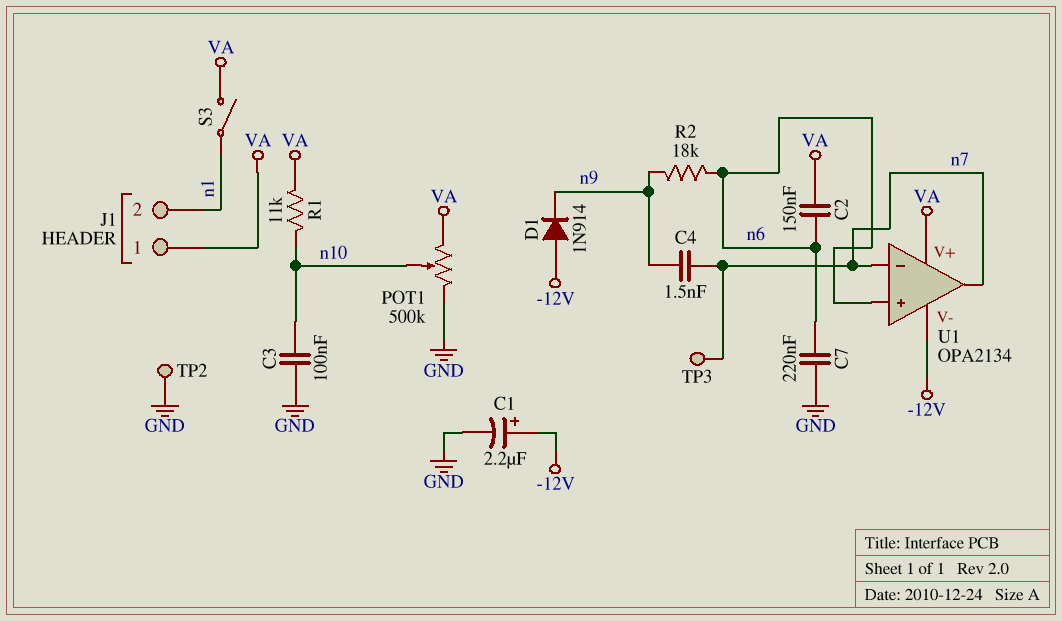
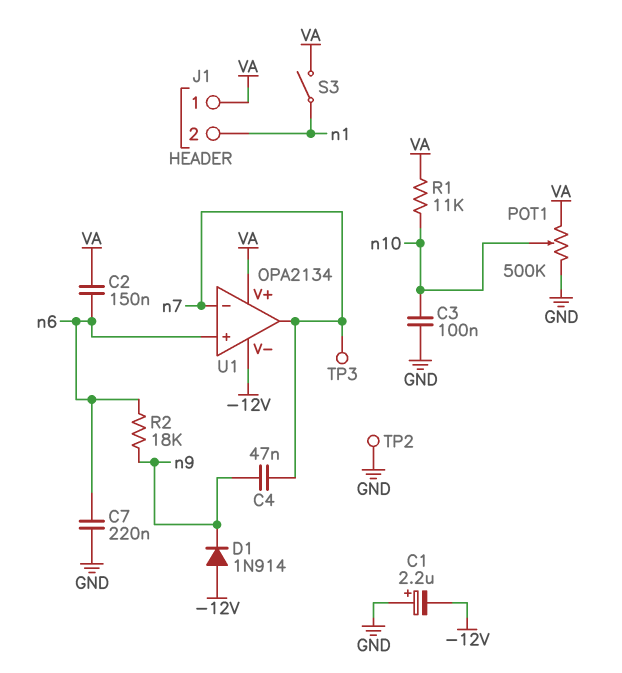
C1: 2.2uF (plus -12V, minus GND) -> 2.2uF (plus GND, minus -12V)
C4: 1.5nF (n7, n9) -> 47nF (n7, n9)

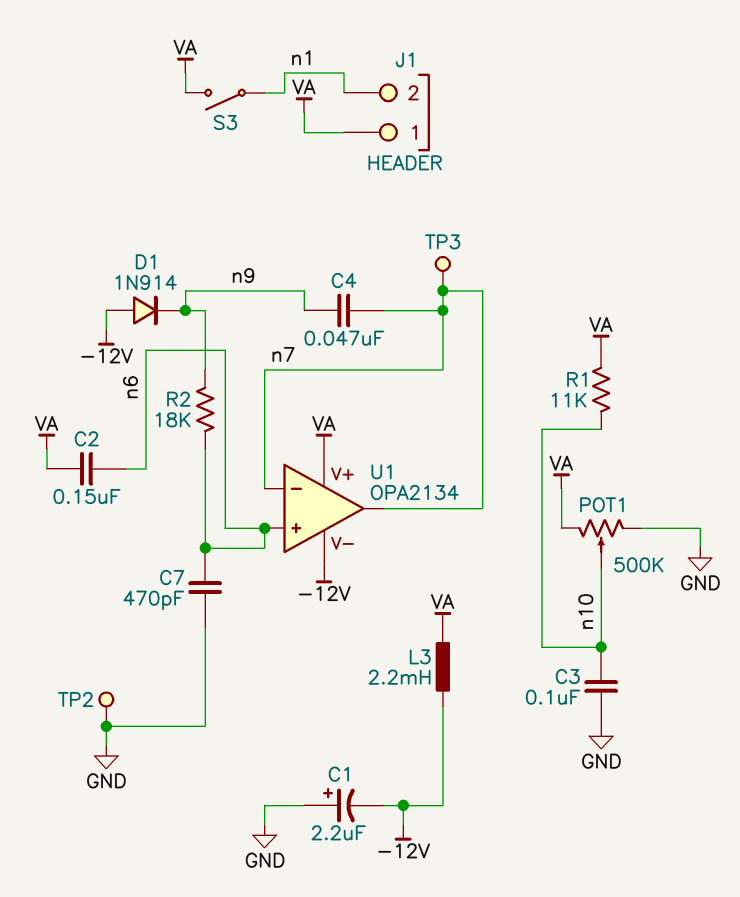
C7: 220nF (GND, n6) -> 470pF (GND, n6)
L3: none -> 2.2mH (-12V, VA)

